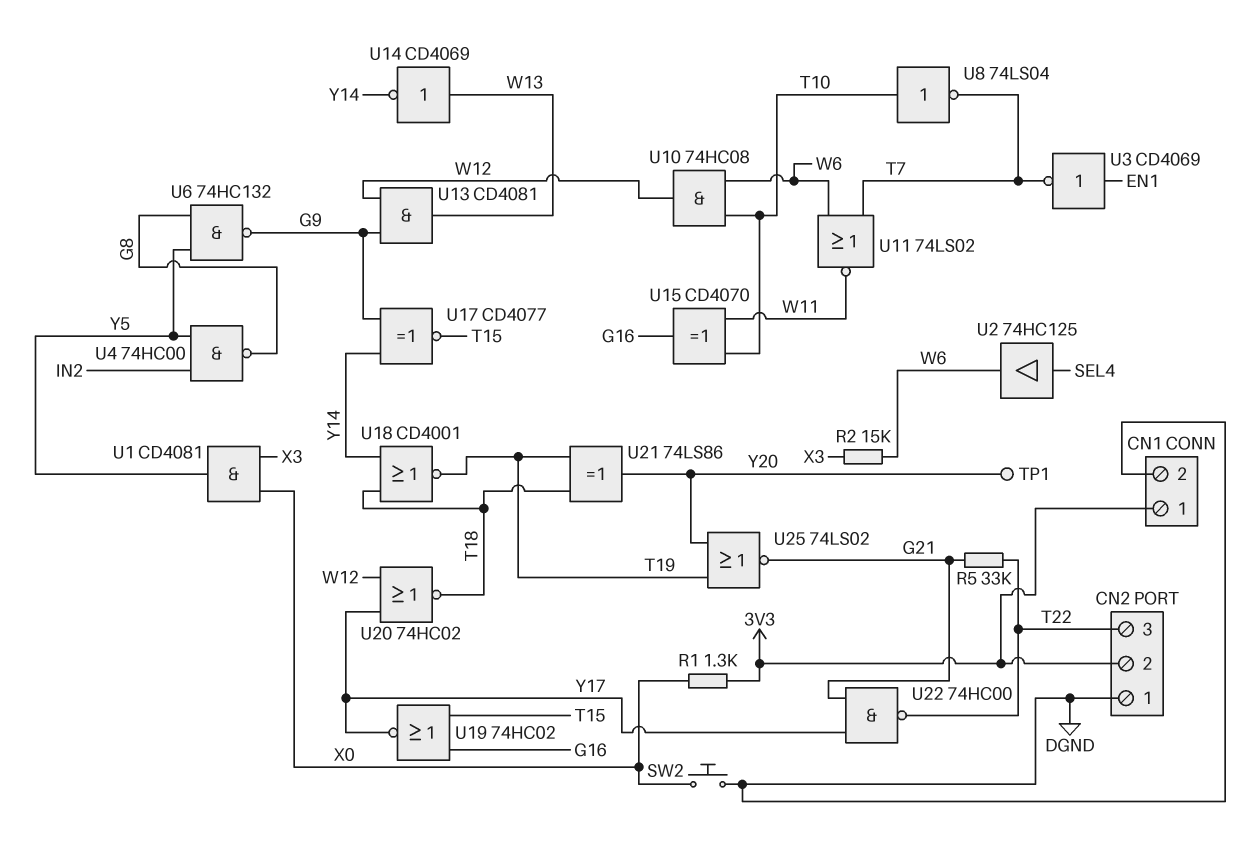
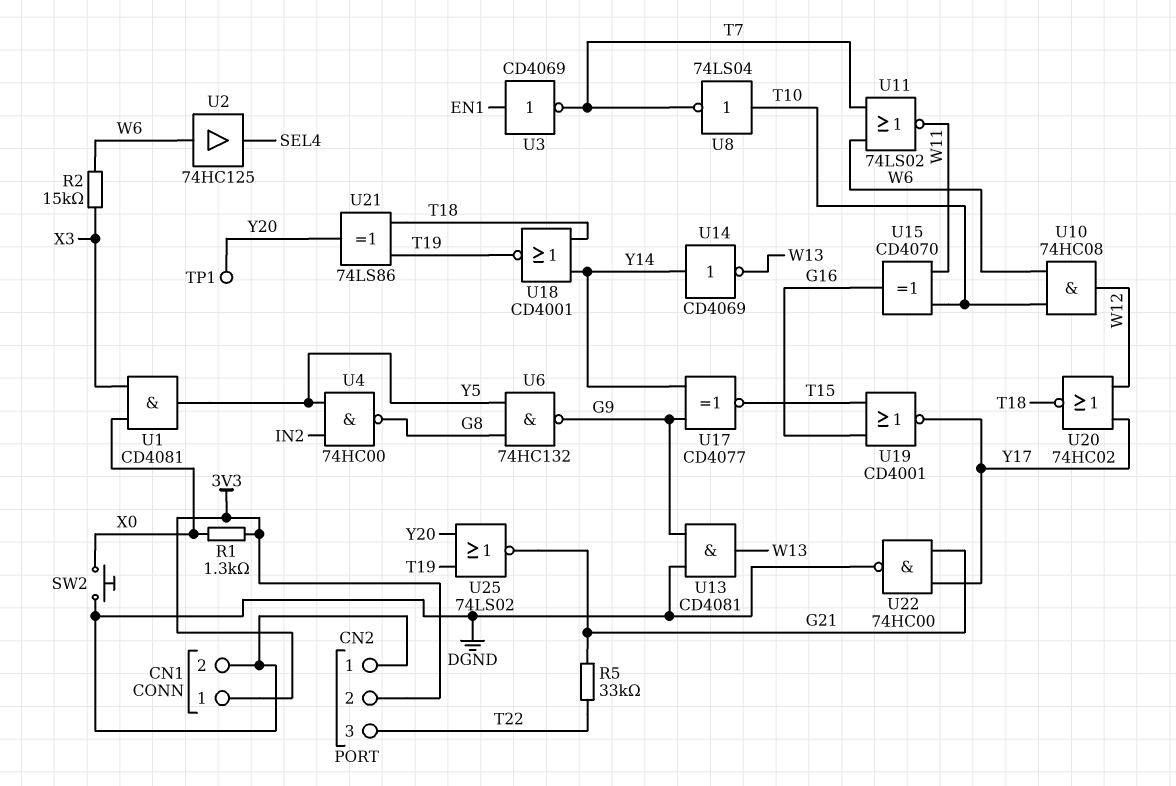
U2: buffer 74HC125 (in SEL4, out W6) -> buffer 74HC125 (in W6, out SEL4)
U13: AND CD4081 (in G9, in W12, out W13) -> AND CD4081 (in DGND, in G9, out W13)
U14: NOT CD4069 (in W13, out Y14) -> NOT CD4069 (in Y14, out W13)
U19: NOR 74HC02 (in G16, in T15, out Y17) -> NOR CD4001 (in G16, in T15, out Y17)
U22: NAND 74HC00 (in G21, in Y17, out T22) -> NAND 74HC00 (in G21, in Y17, out DGND)

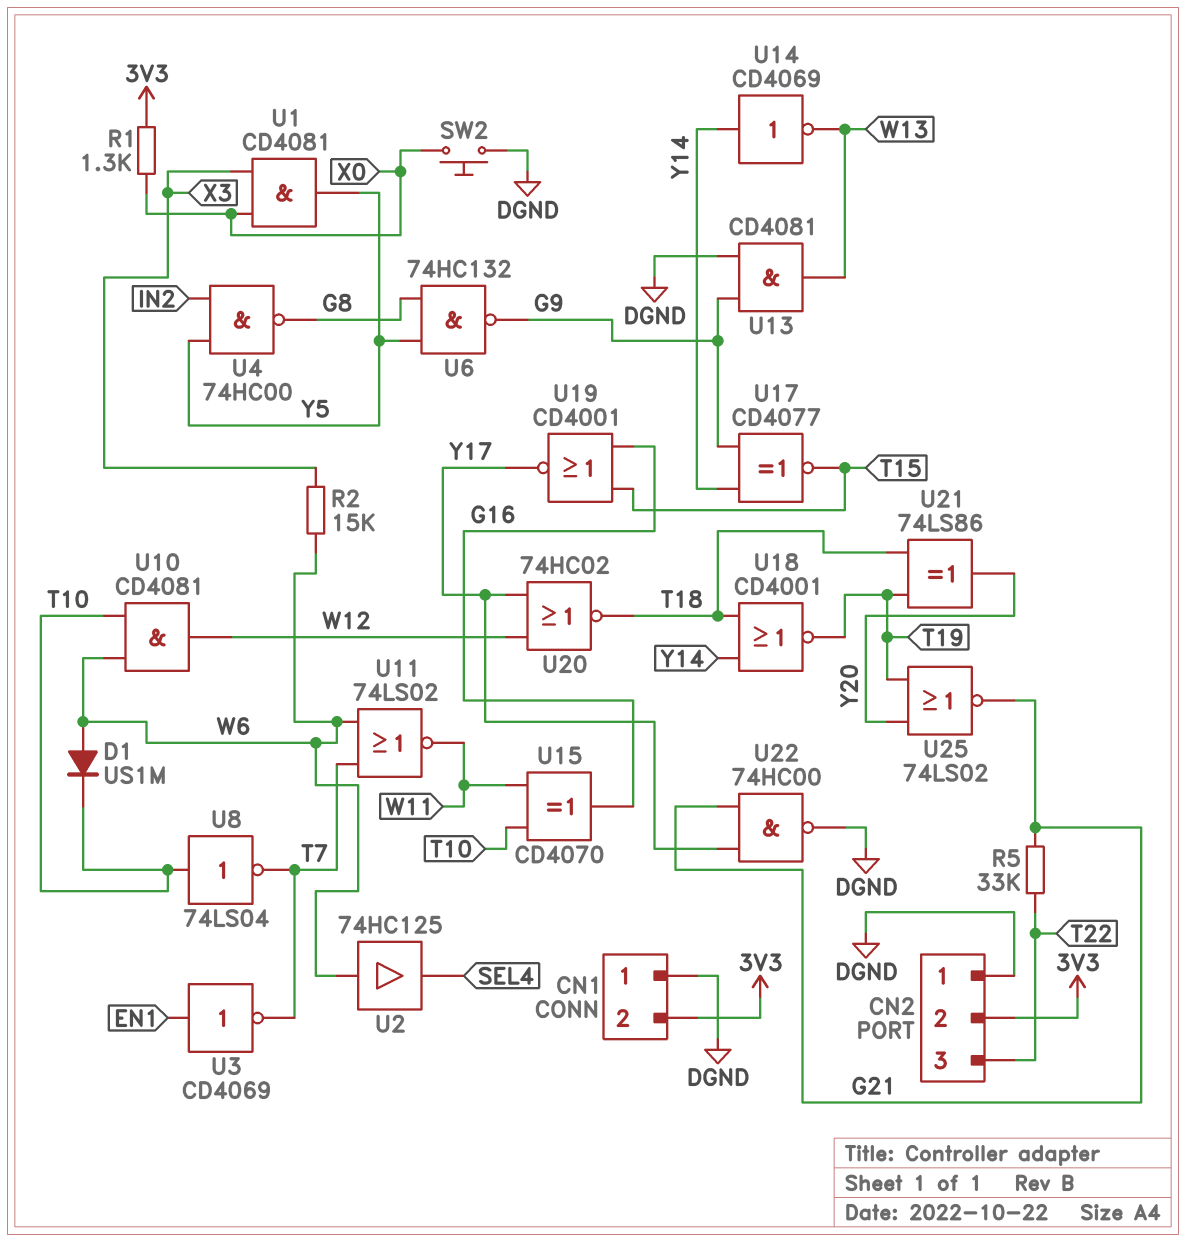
CN1 pin 1: 3V3 -> DGND
CN1 pin 2: DGND -> 3V3
D1: none -> diode US1M (A W6, K T10)
TP1: test point (Y20) -> none
U10: AND 74HC08 (in T10, in W6, out W12) -> AND CD4081 (in T10, in W6, out W12)

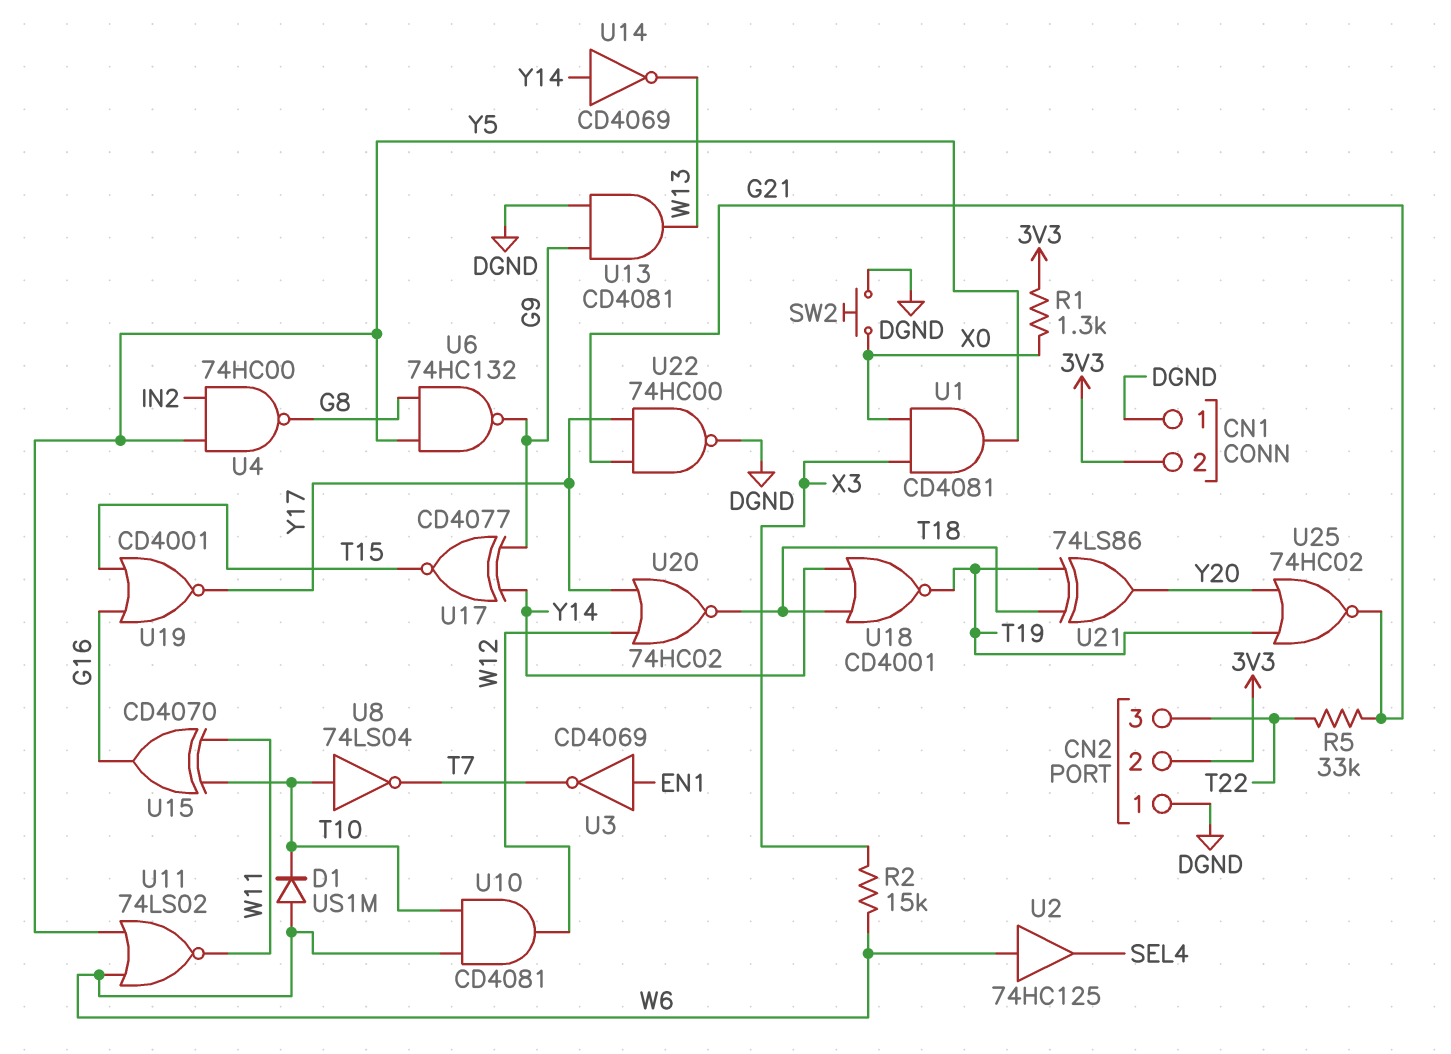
U11: NOR 74LS02 (in T7, in W6, out W11) -> NOR 74LS02 (in W6, in Y5, out W11)
U25: NOR 74LS02 (in T19, in Y20, out G21) -> NOR 74HC02 (in T19, in Y20, out G21)

